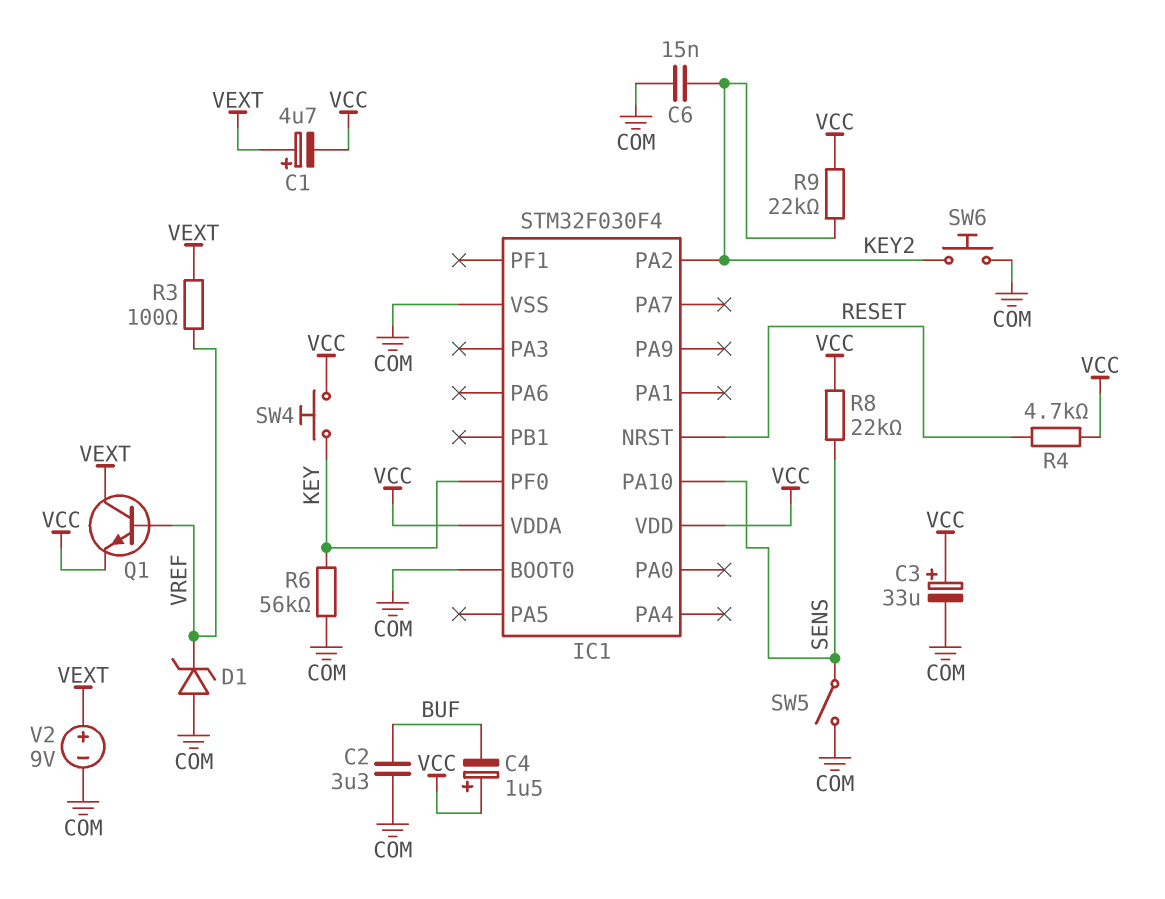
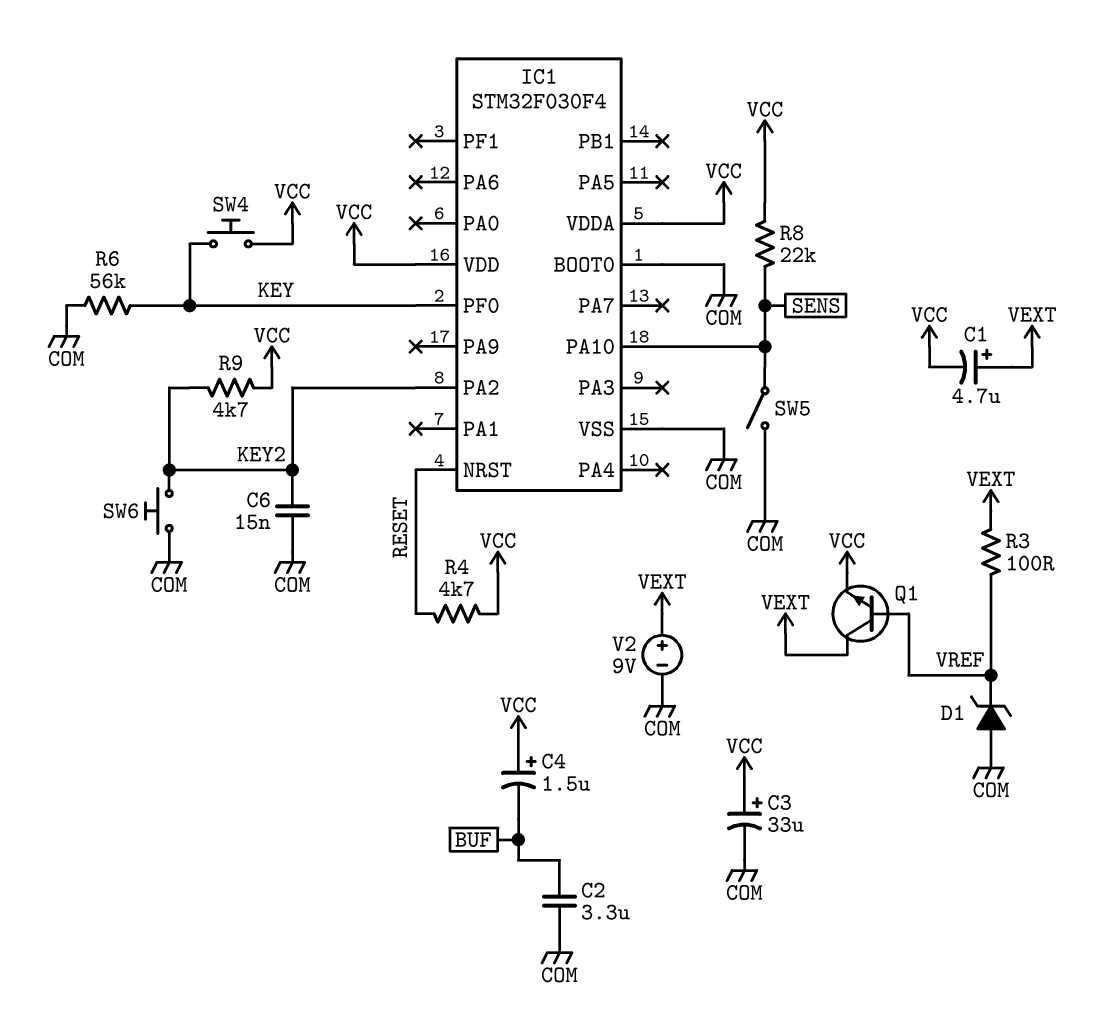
R9: 22k (KEY2, VCC) -> 4.7k (KEY2, VCC)

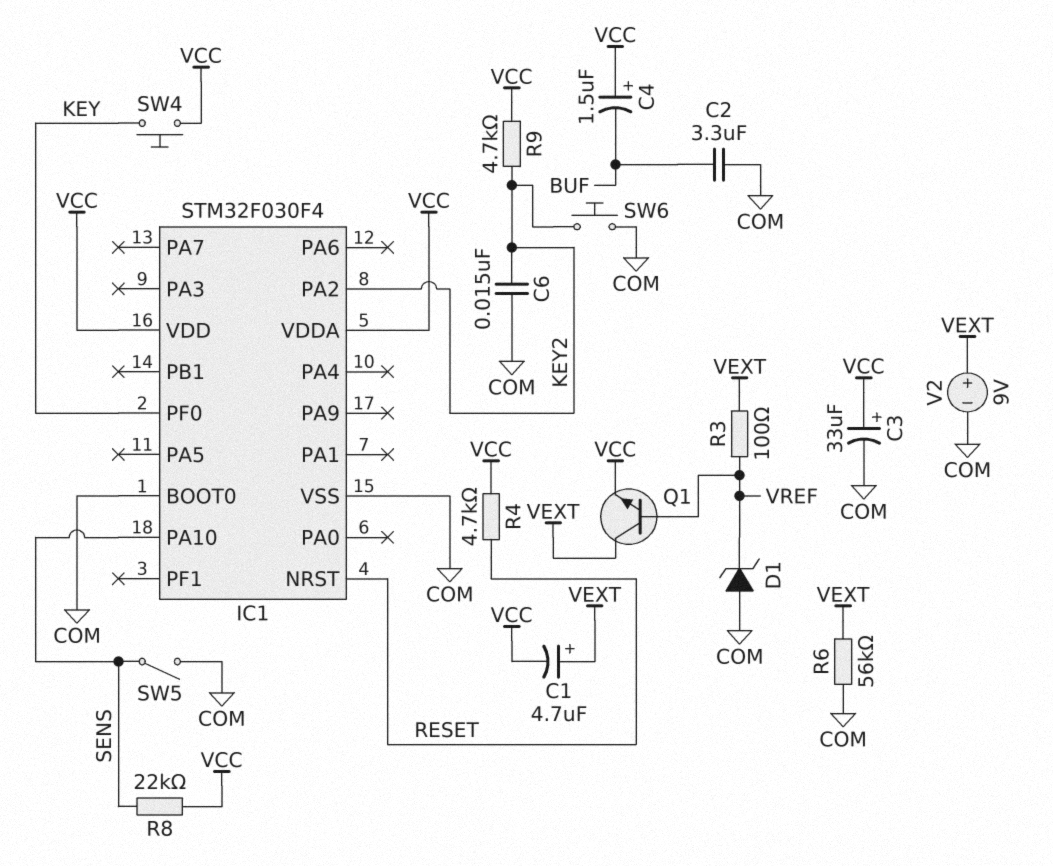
R6: 56k (COM, KEY) -> 56k (COM, VEXT)

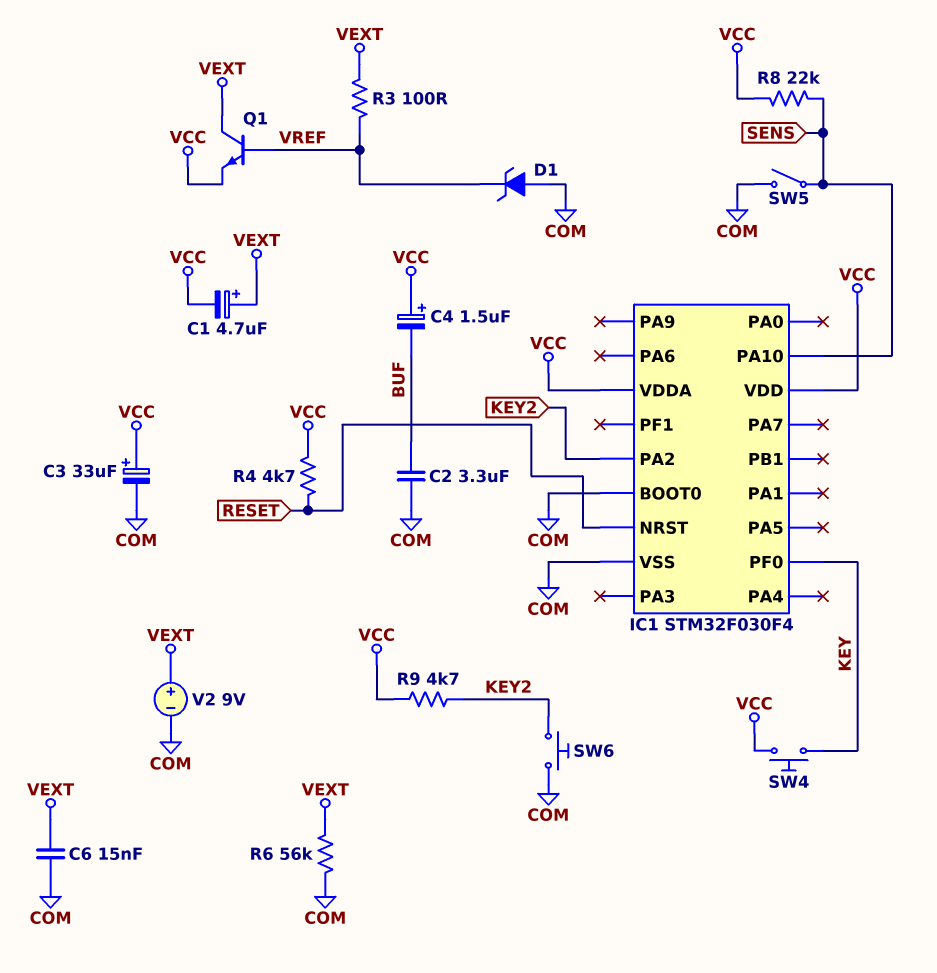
C6: 15nF (COM, KEY2) -> 15nF (COM, VEXT)

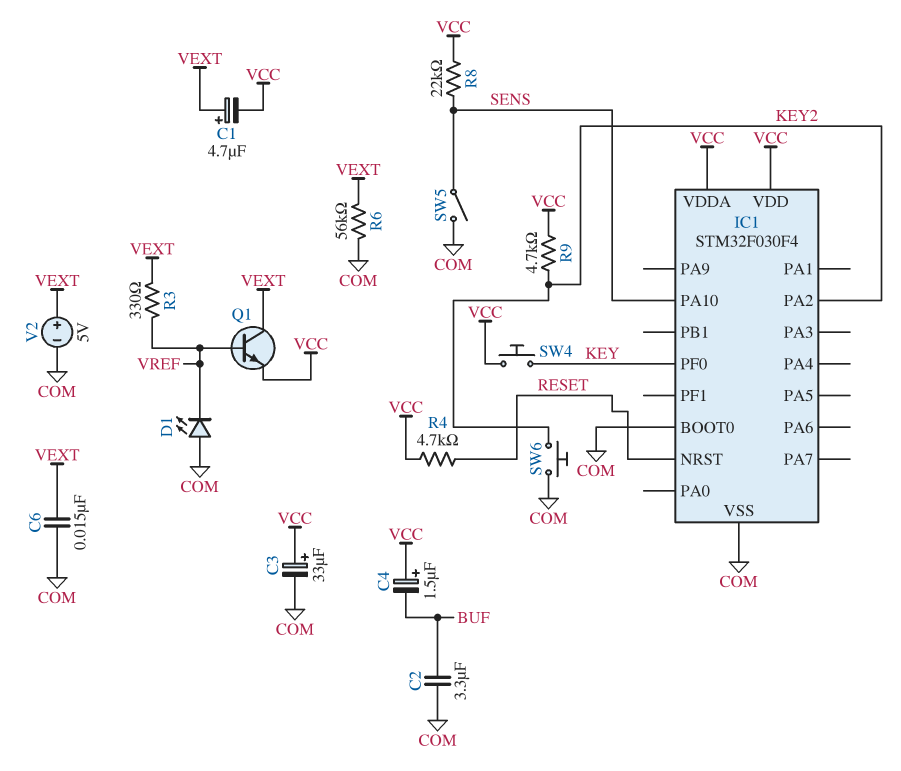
D1: zener (A COM, K VREF) -> LED (A COM, K VREF)
R3: 100 (VEXT, VREF) -> 330 (VEXT, VREF)
V2: 9V (plus VEXT, minus COM) -> 5V (plus VEXT, minus COM)

